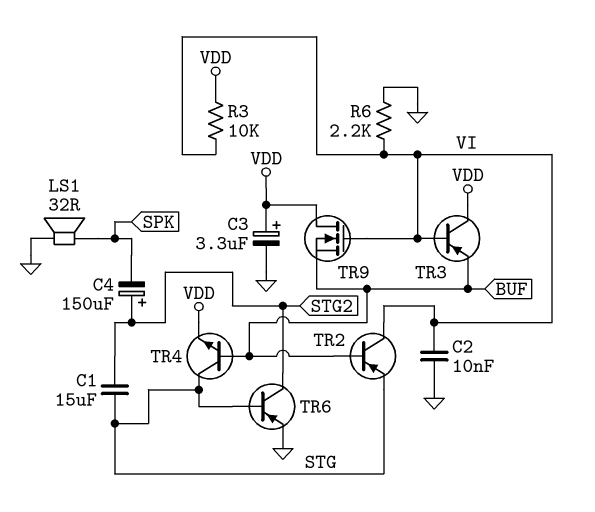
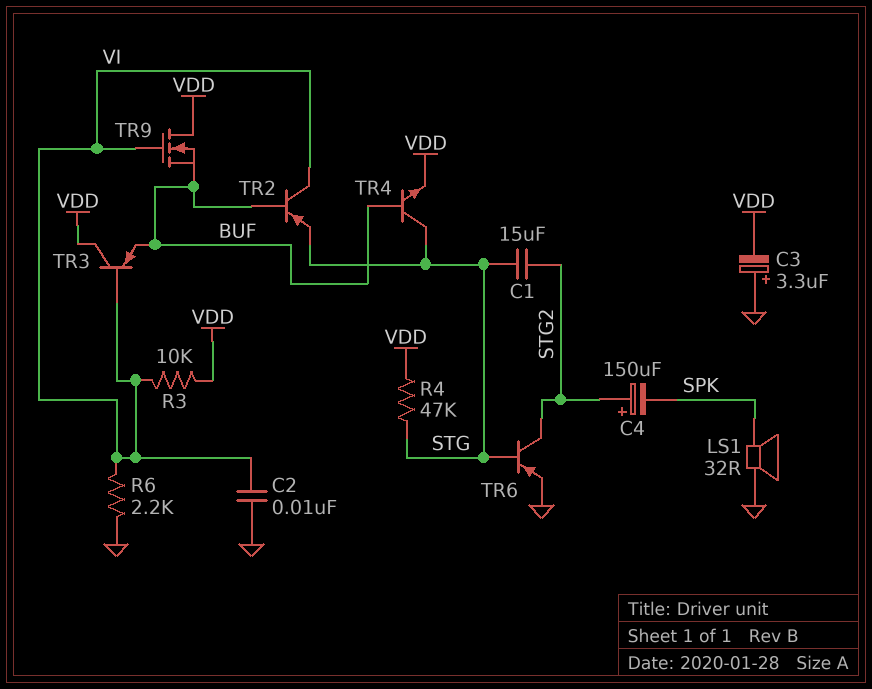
C3: 3.3uF (plus VDD, minus GND) -> 3.3uF (plus GND, minus VDD)
R4: none -> 47k (STG, VDD)

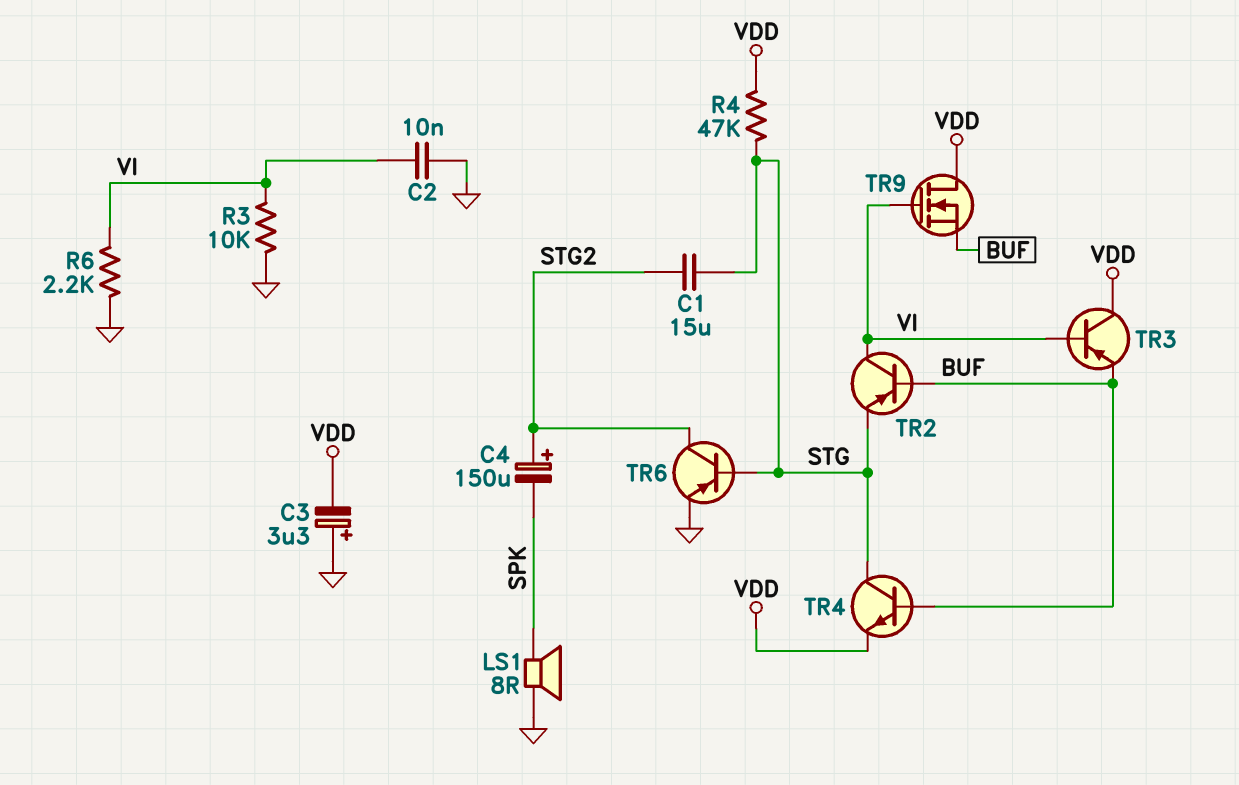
LS1: speaker 32R (GND, SPK) -> speaker 8R (GND, SPK)
R3: 10k (VDD, VI) -> 10k (GND, VI)

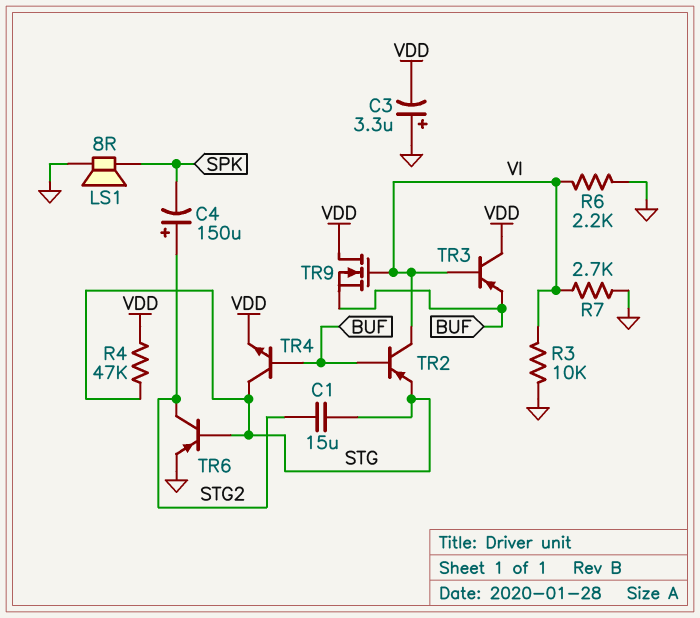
C2: 10nF (GND, VI) -> none
R7: none -> 2.7k (GND, VI)

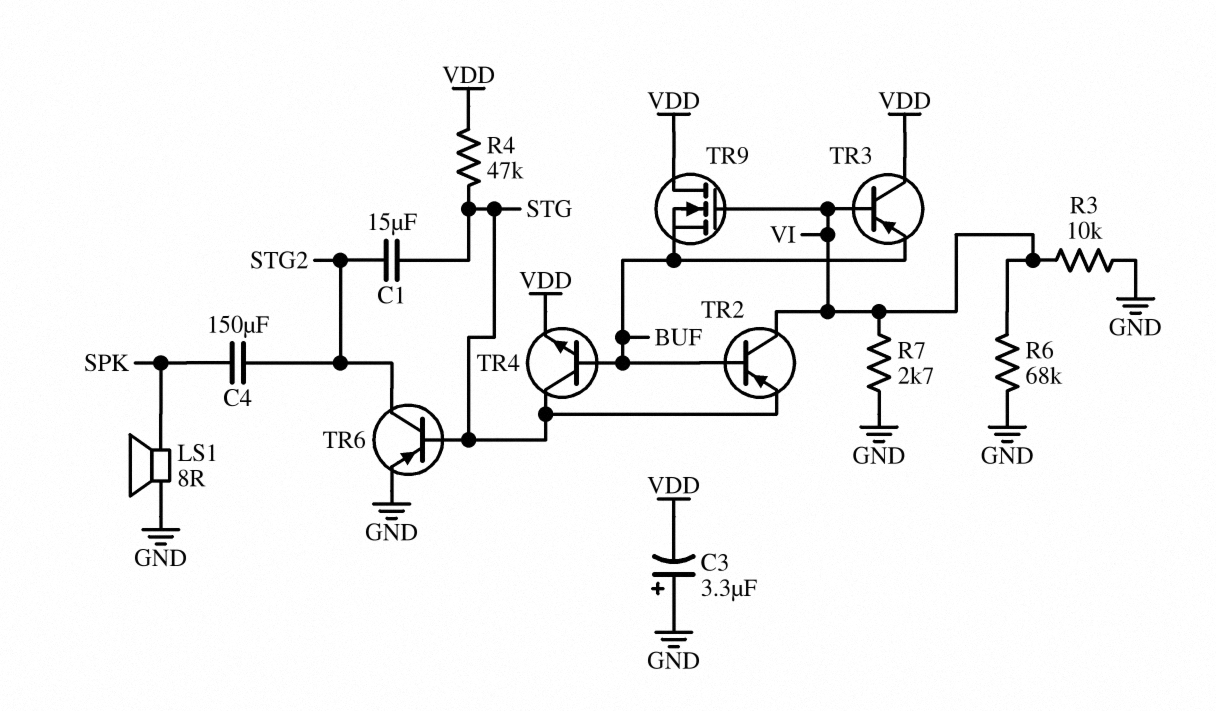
C4: 150uF (plus STG2, minus SPK) -> 150uF (SPK, STG2)
R6: 2.2k (GND, VI) -> 68k (GND, VI)

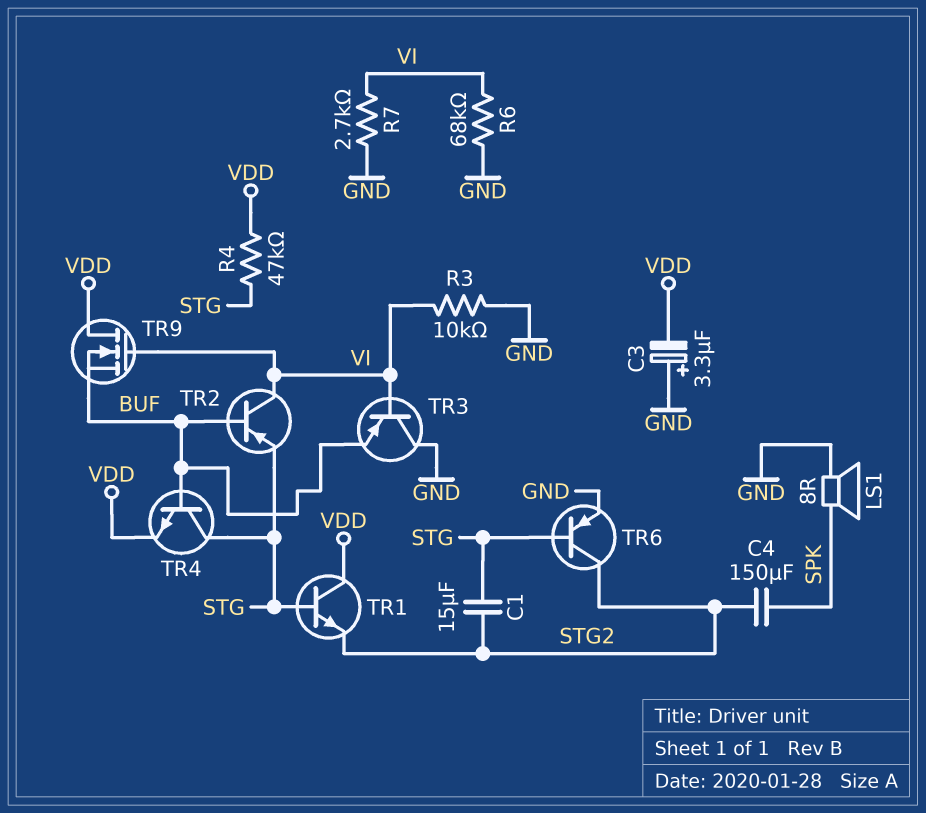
TR1: none -> NPN (B STG, C VDD, E STG2)
TR3: PNP (B VI, C VDD, E BUF) -> PNP (B VI, C GND, E BUF)

